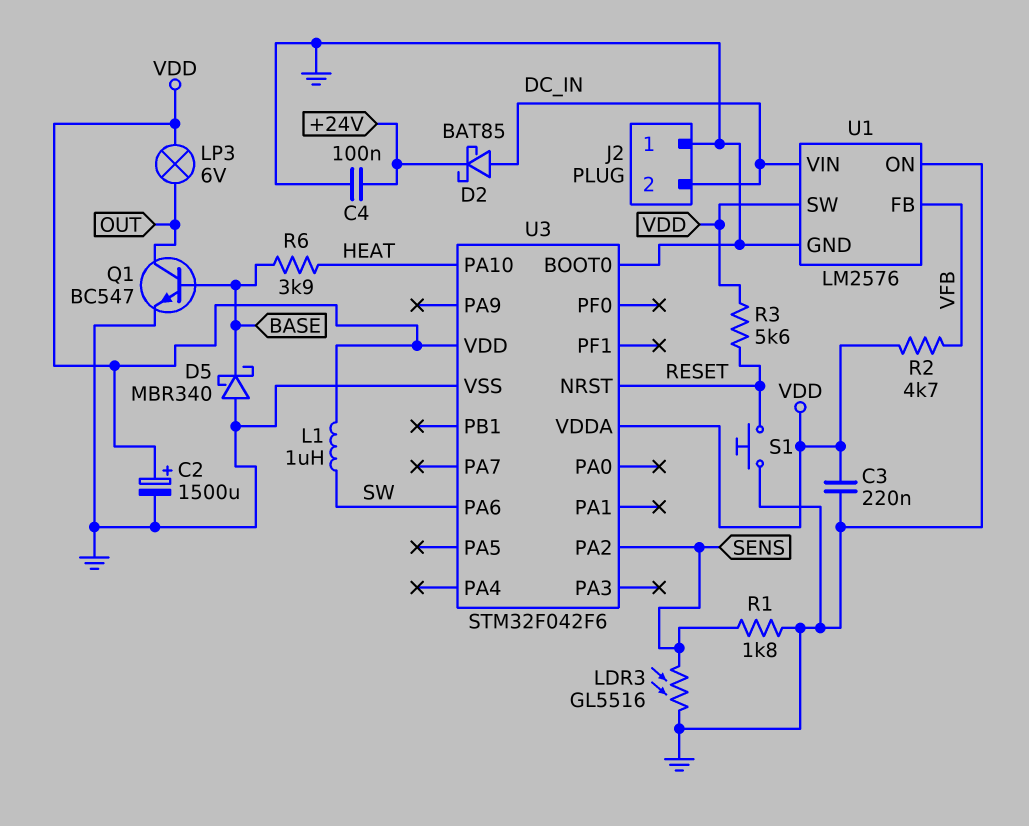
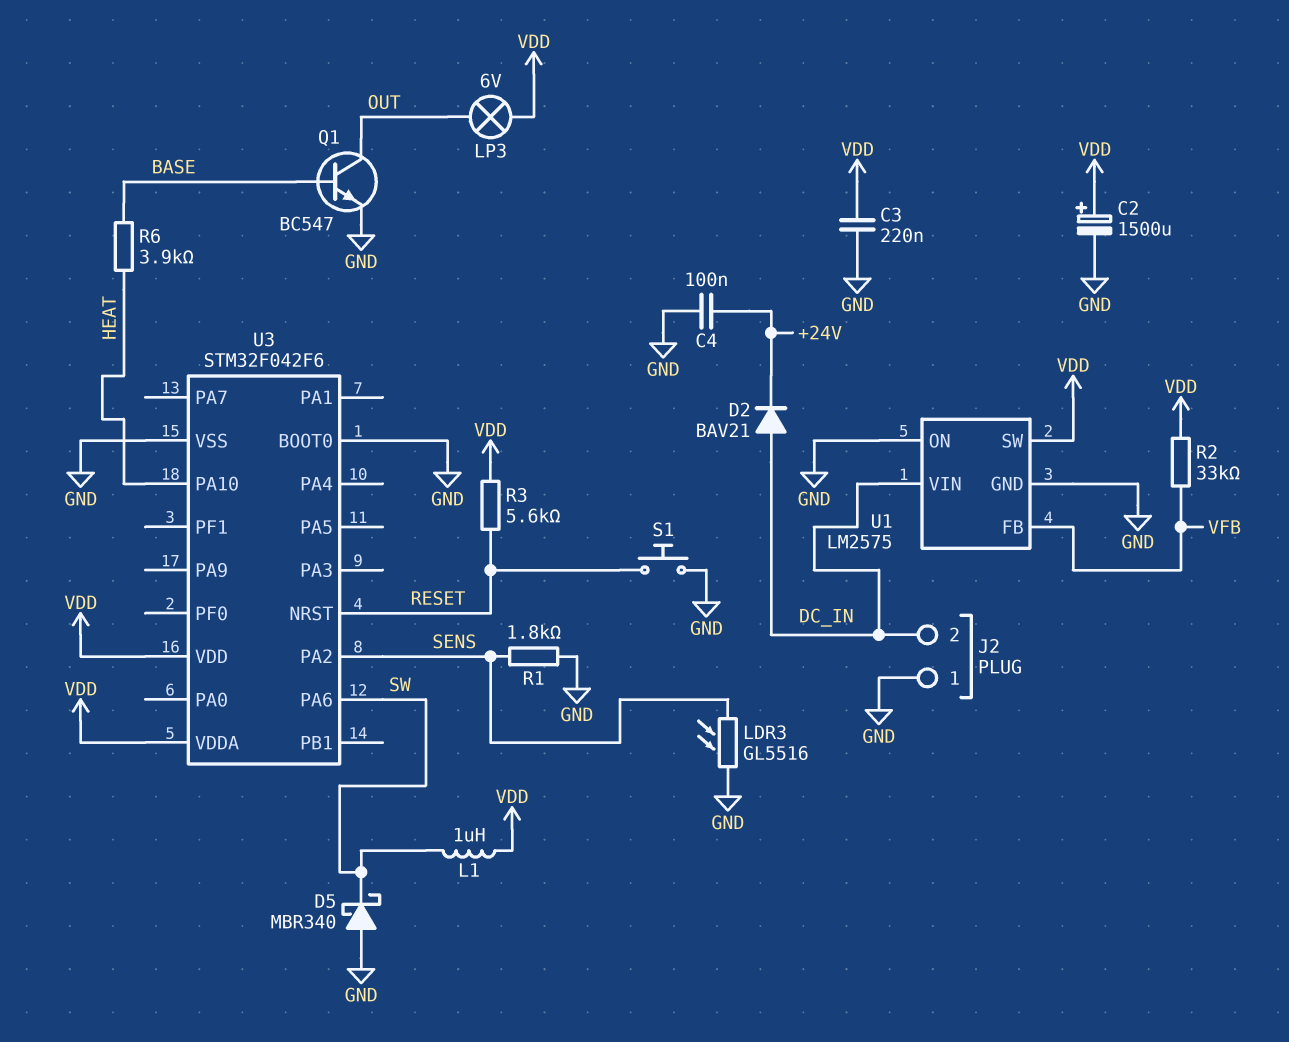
D2: schottky BAT85 (A DC_IN, K +24V) -> diode BAV21 (A DC_IN, K +24V)
D5: schottky MBR340 (A GND, K BASE) -> schottky MBR340 (A GND, K SW)
R2: 4.7k (VDD, VFB) -> 33k (VDD, VFB)
U1: LM2576 -> LM2575

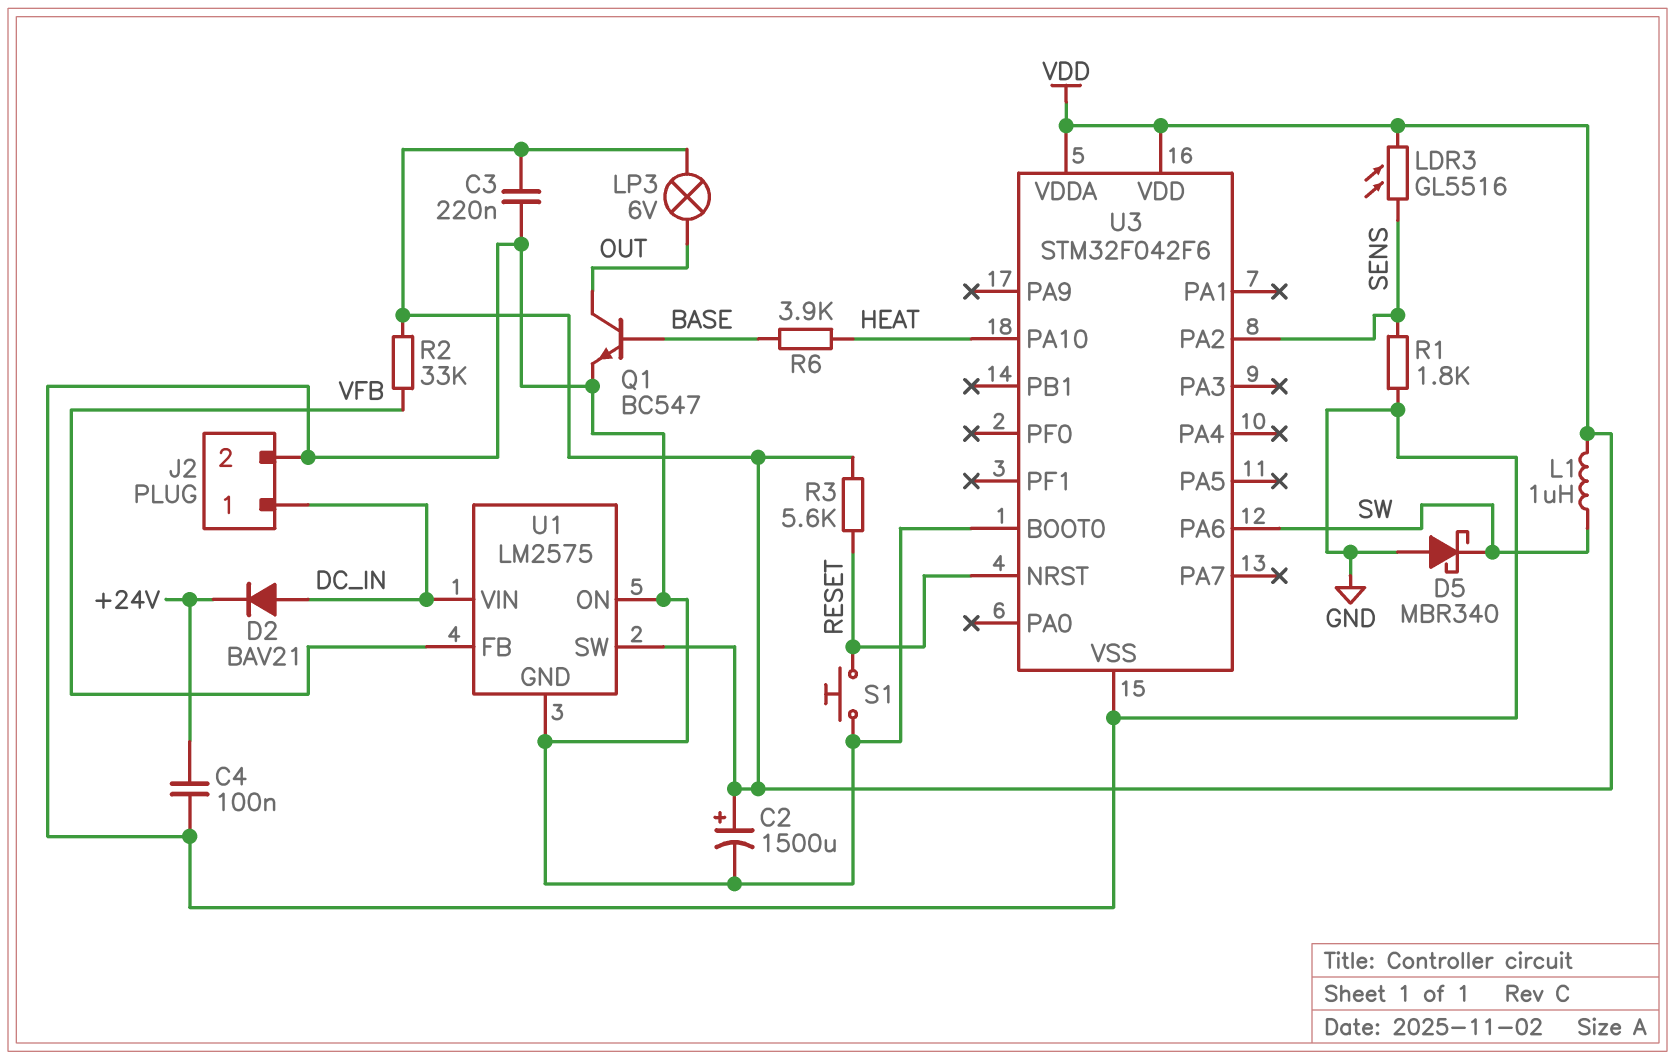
J2 pin 1: GND -> DC_IN
J2 pin 2: DC_IN -> GND
LDR3: GL5516 (GND, SENS) -> GL5516 (SENS, VDD)

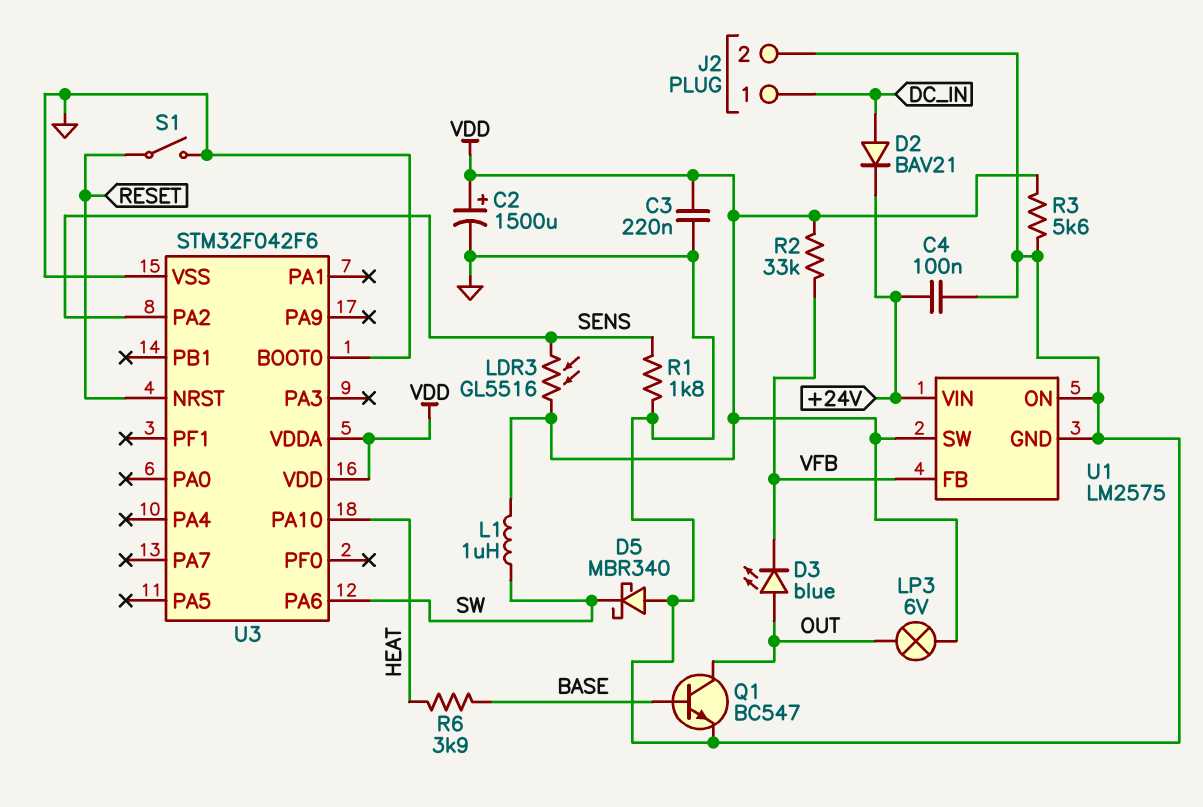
D3: none -> LED blue (A OUT, K VFB)
R3: 5.6k (RESET, VDD) -> 5.6k (GND, VDD)
S1: button (GND, RESET) -> switch (GND, RESET)
U1 pin VIN: DC_IN -> +24V

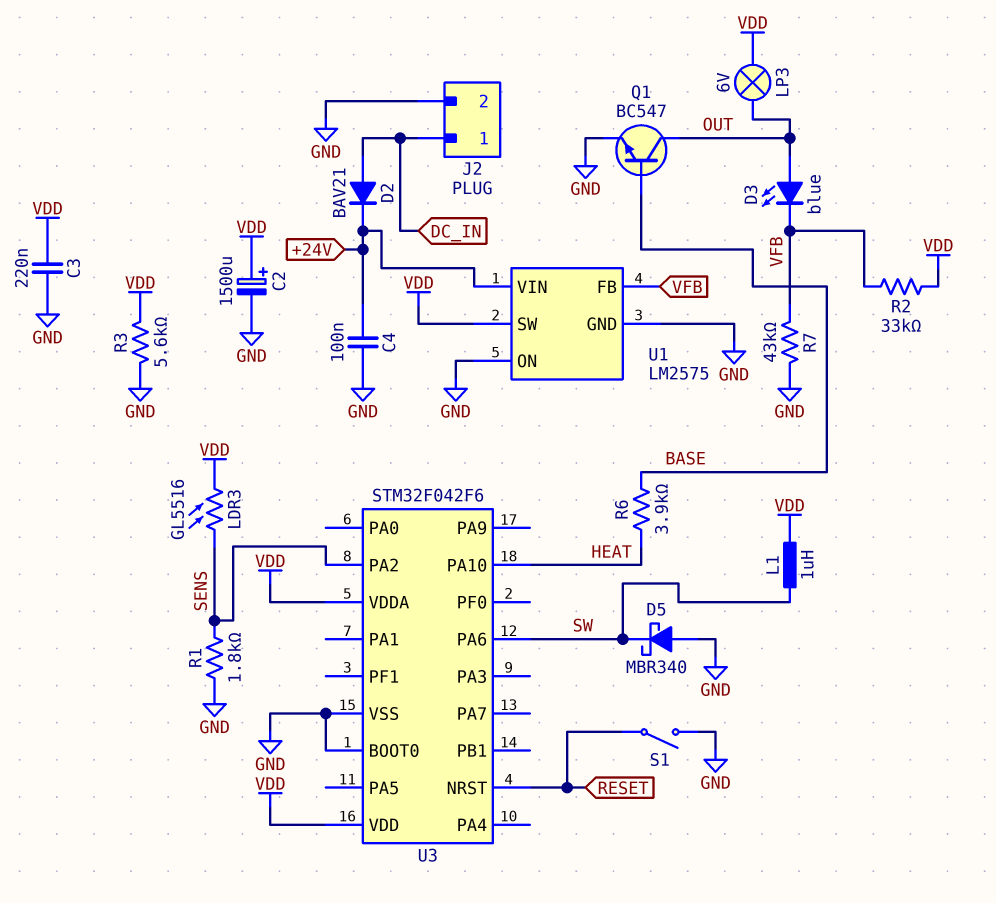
R7: none -> 43k (GND, VFB)

